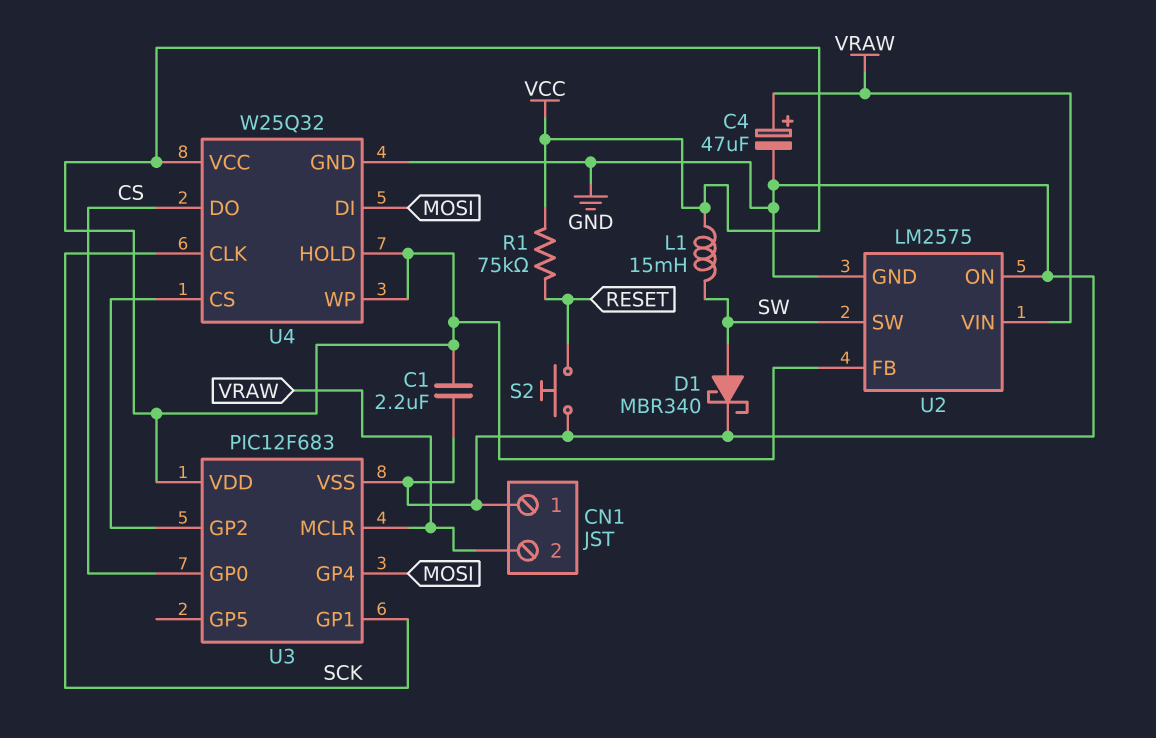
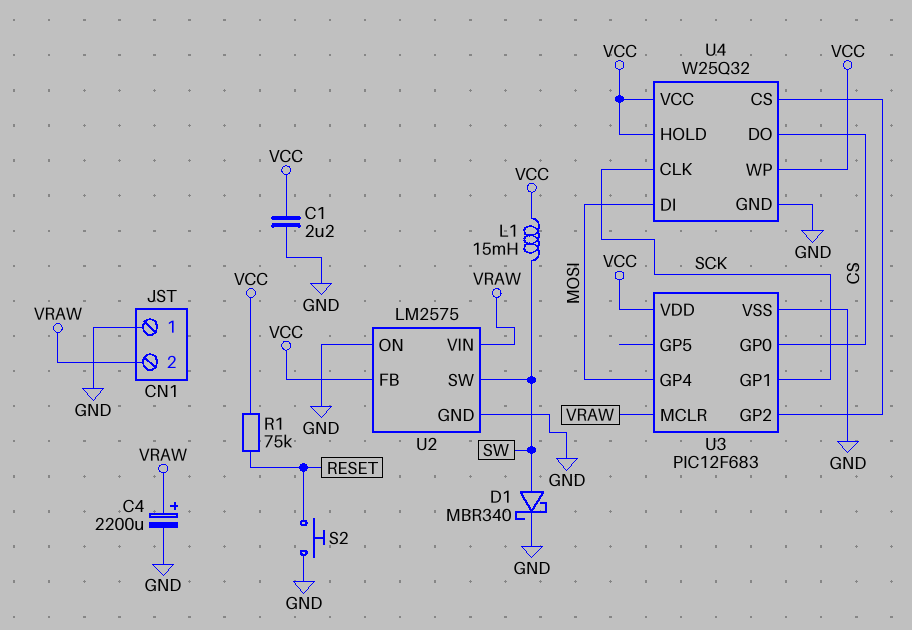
C4: 47uF (plus VRAW, minus GND) -> 2200uF (plus VRAW, minus GND)

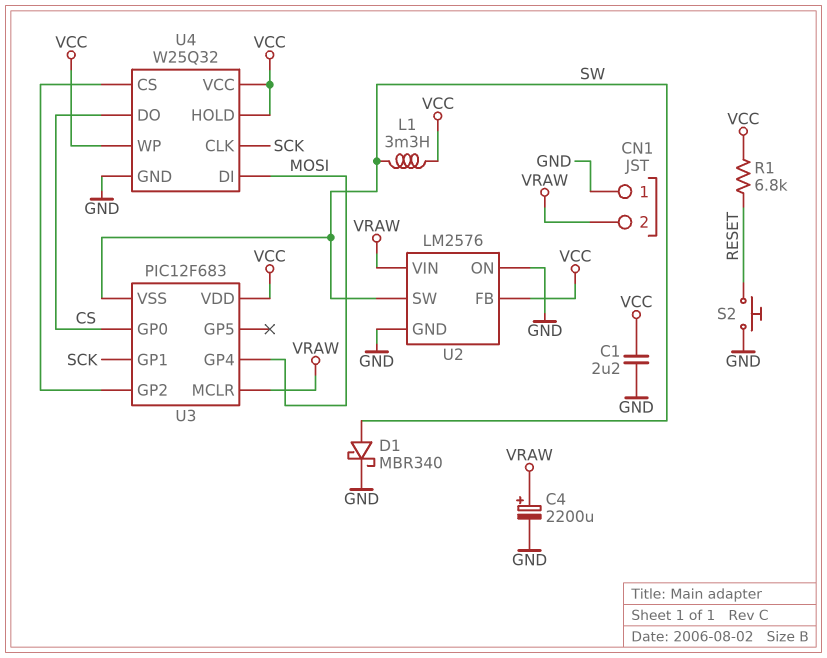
L1: 15mH (SW, VCC) -> 3.3mH (SW, VCC)
R1: 75k (RESET, VCC) -> 6.8k (RESET, VCC)
U2: LM2575 -> LM2576
U3 pin VSS: GND -> SW

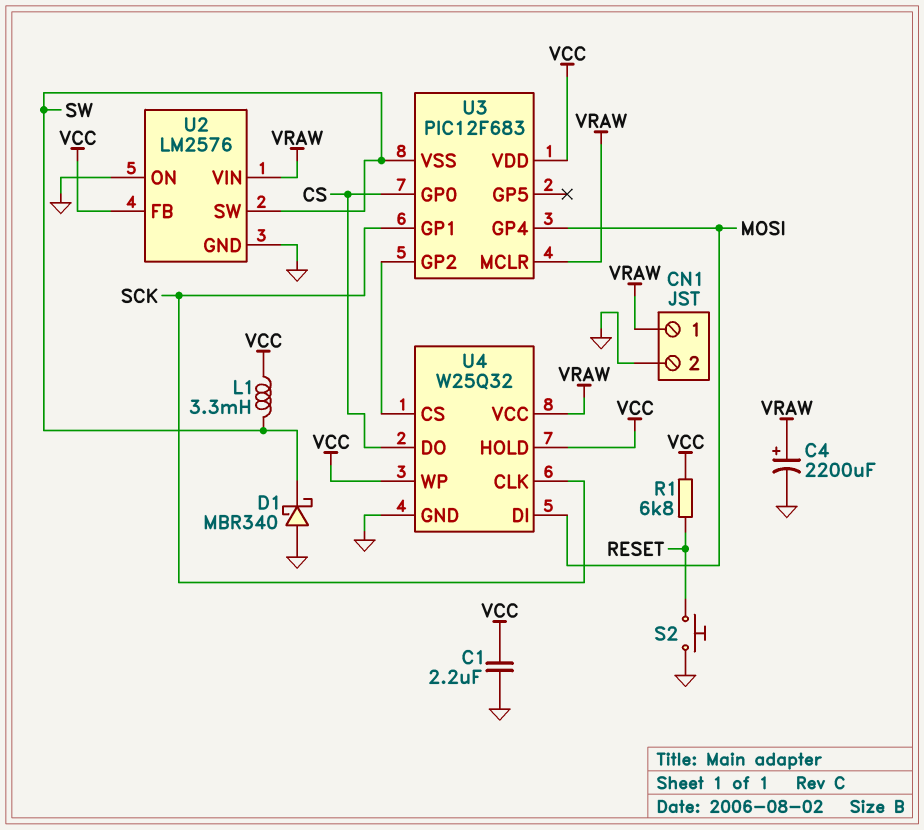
CN1 pin 1: GND -> VRAW
CN1 pin 2: VRAW -> GND
D1: schottky MBR340 (A SW, K GND) -> schottky MBR340 (A GND, K SW)
U4 pin VCC: VCC -> VRAW

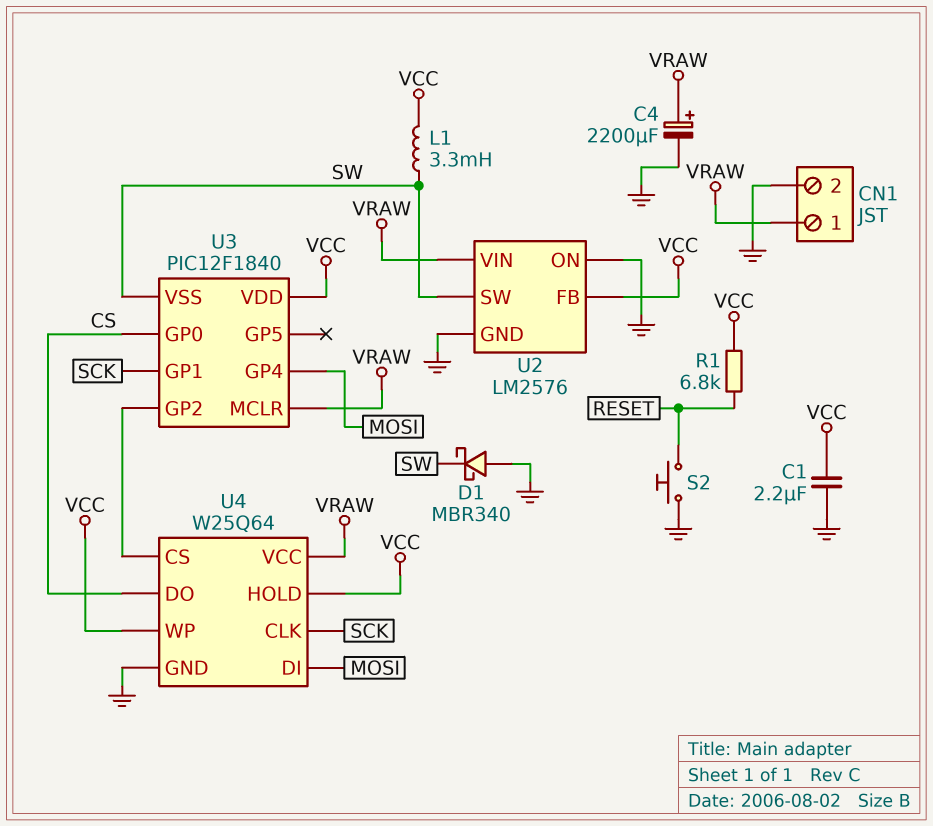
U3: PIC12F683 -> PIC12F1840
U4: W25Q32 -> W25Q64

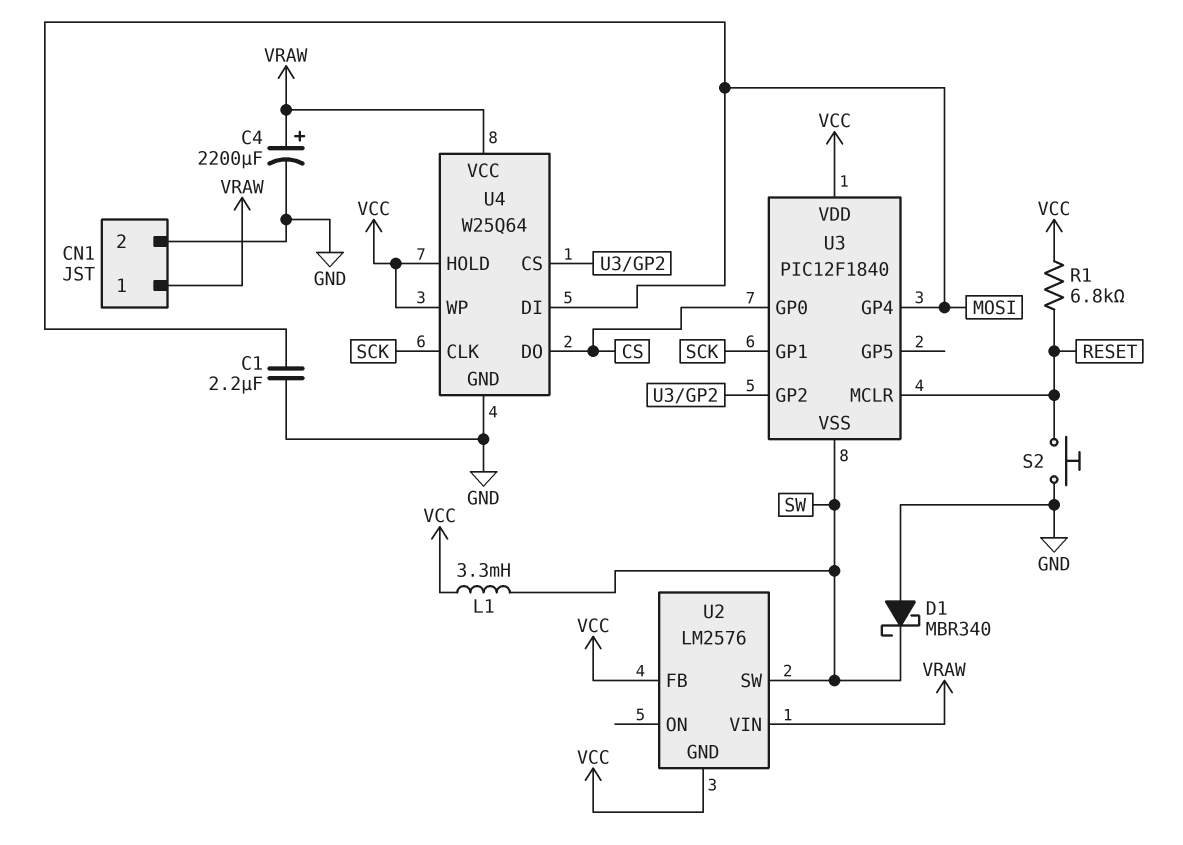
C1: 2.2uF (GND, VCC) -> 2.2uF (GND, MOSI)
U2 pin GND: GND -> VCC
U2 pin ON: GND -> none
U3 pin MCLR: VRAW -> RESET

